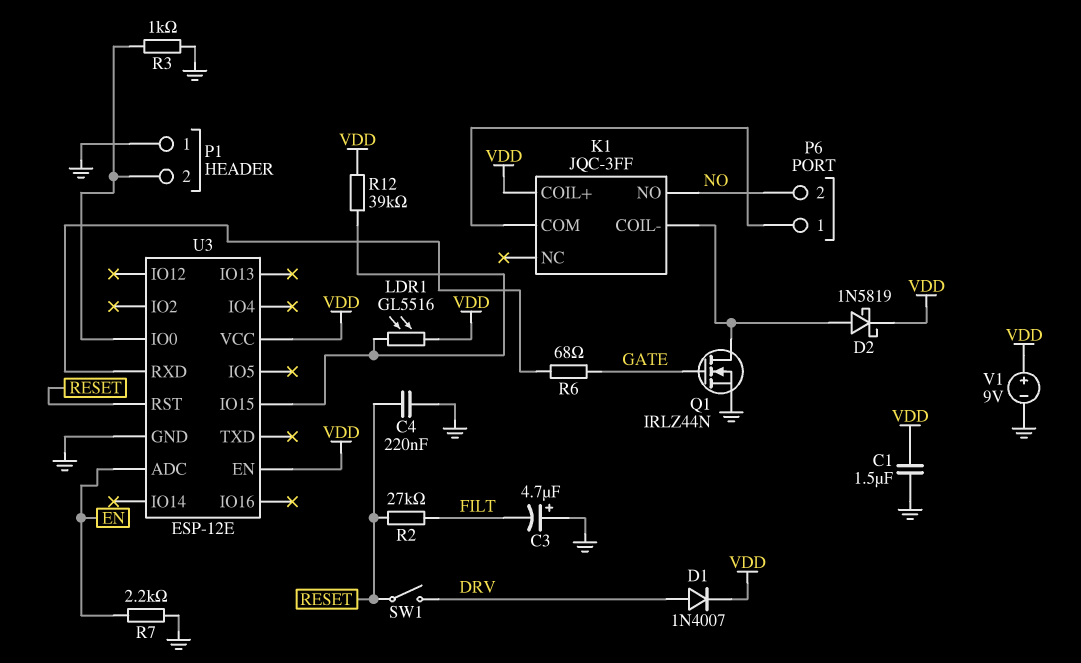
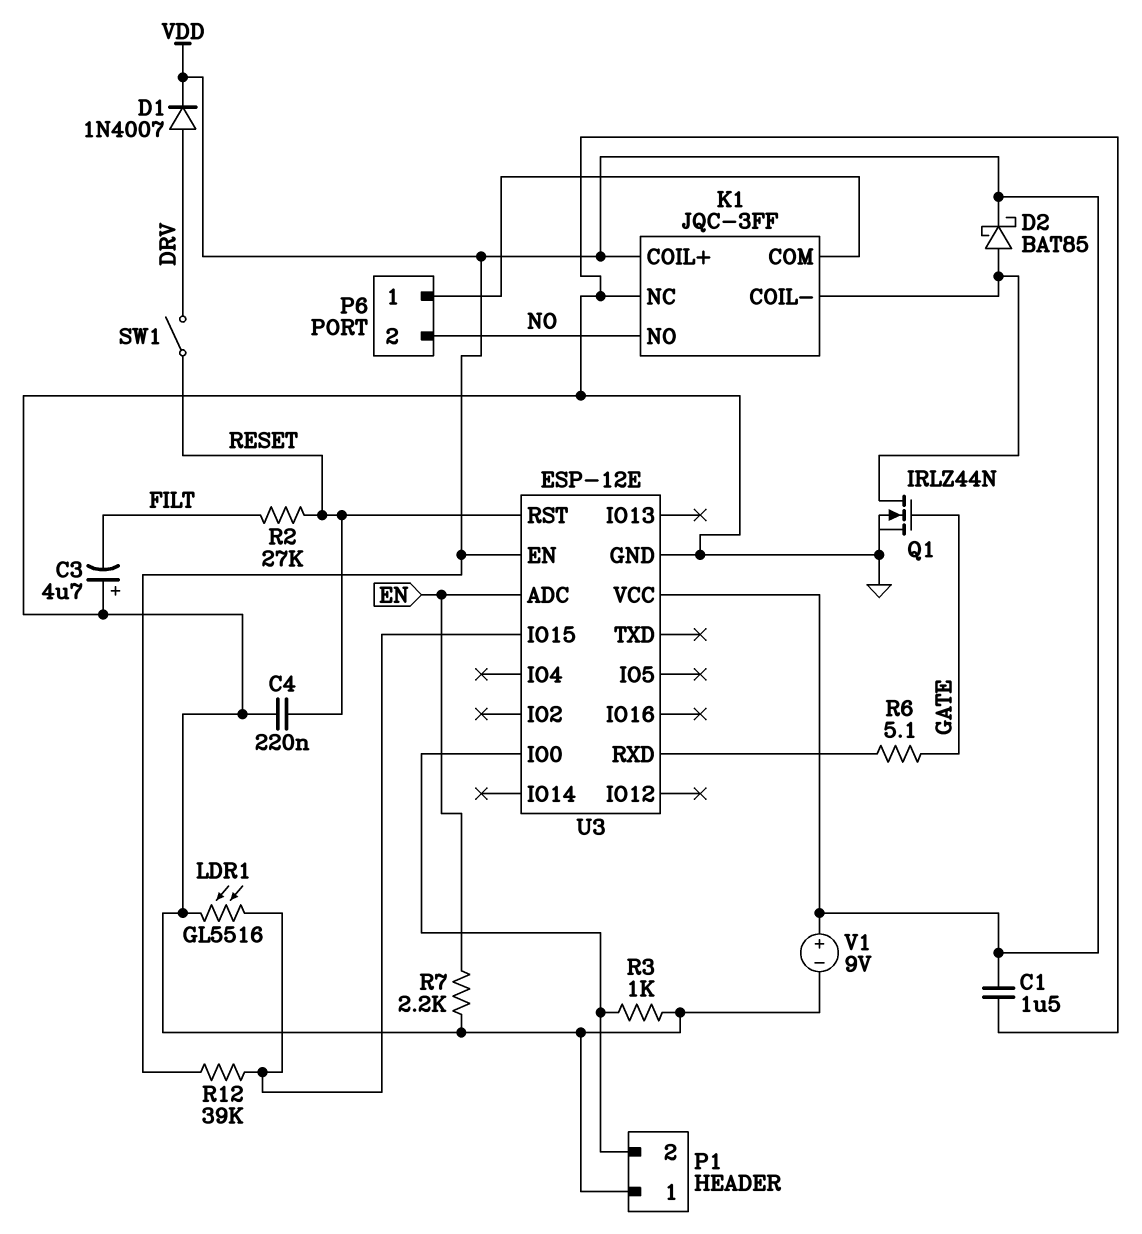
D2: schottky 1N5819 (A K1/COIL-, K VDD) -> schottky BAT85 (A K1/COIL-, K VDD)
K1 pin NC: none -> GND
LDR1: GL5516 (U3/IO15, VDD) -> GL5516 (GND, U3/IO15)
R6: 68 (GATE, U3/RXD) -> 5.1 (GATE, U3/RXD)

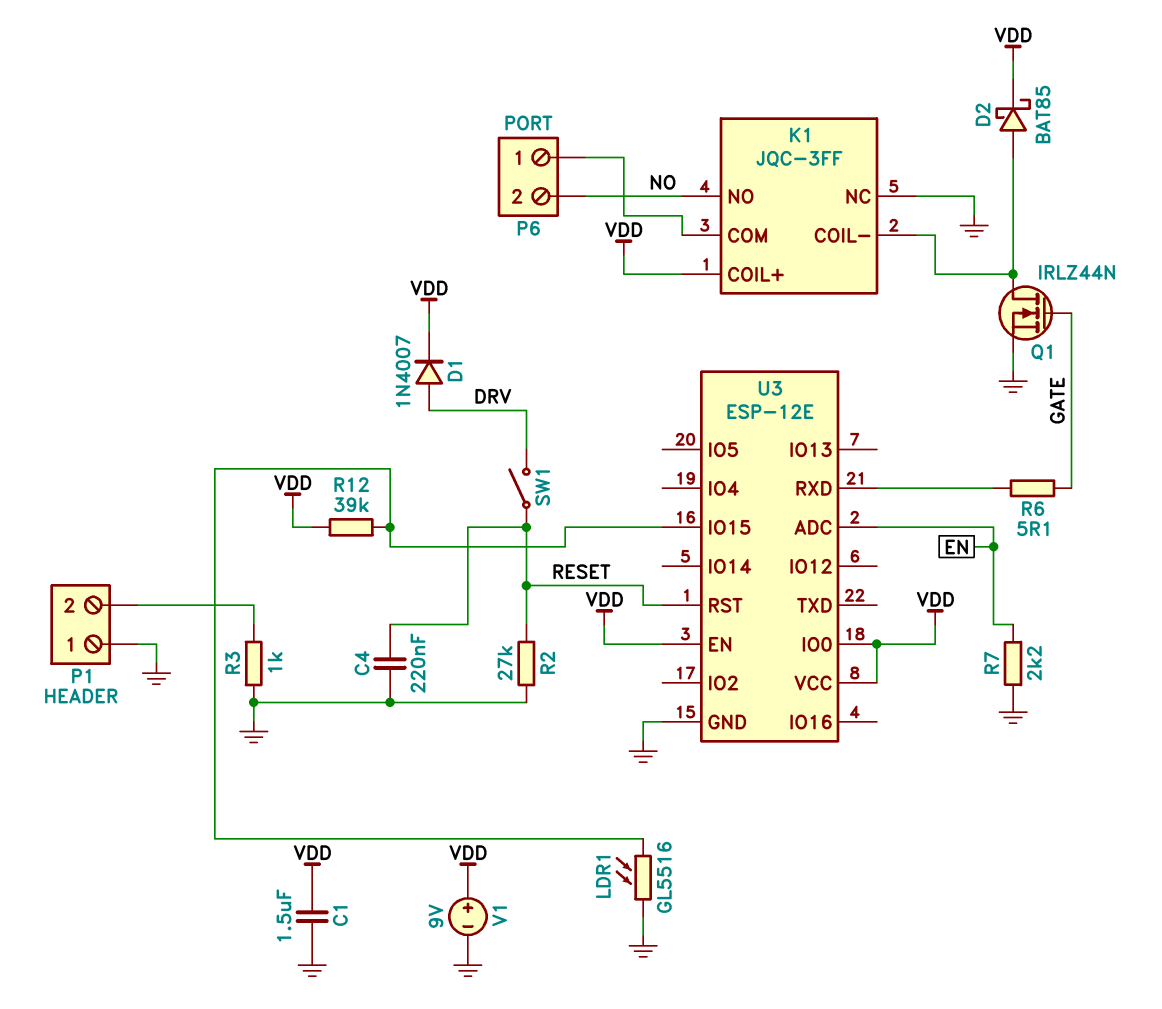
C3: 4.7uF (plus GND, minus FILT) -> none
R2: 27k (FILT, RESET) -> 27k (GND, RESET)
U3 pin IO0: P1/2 -> VDD

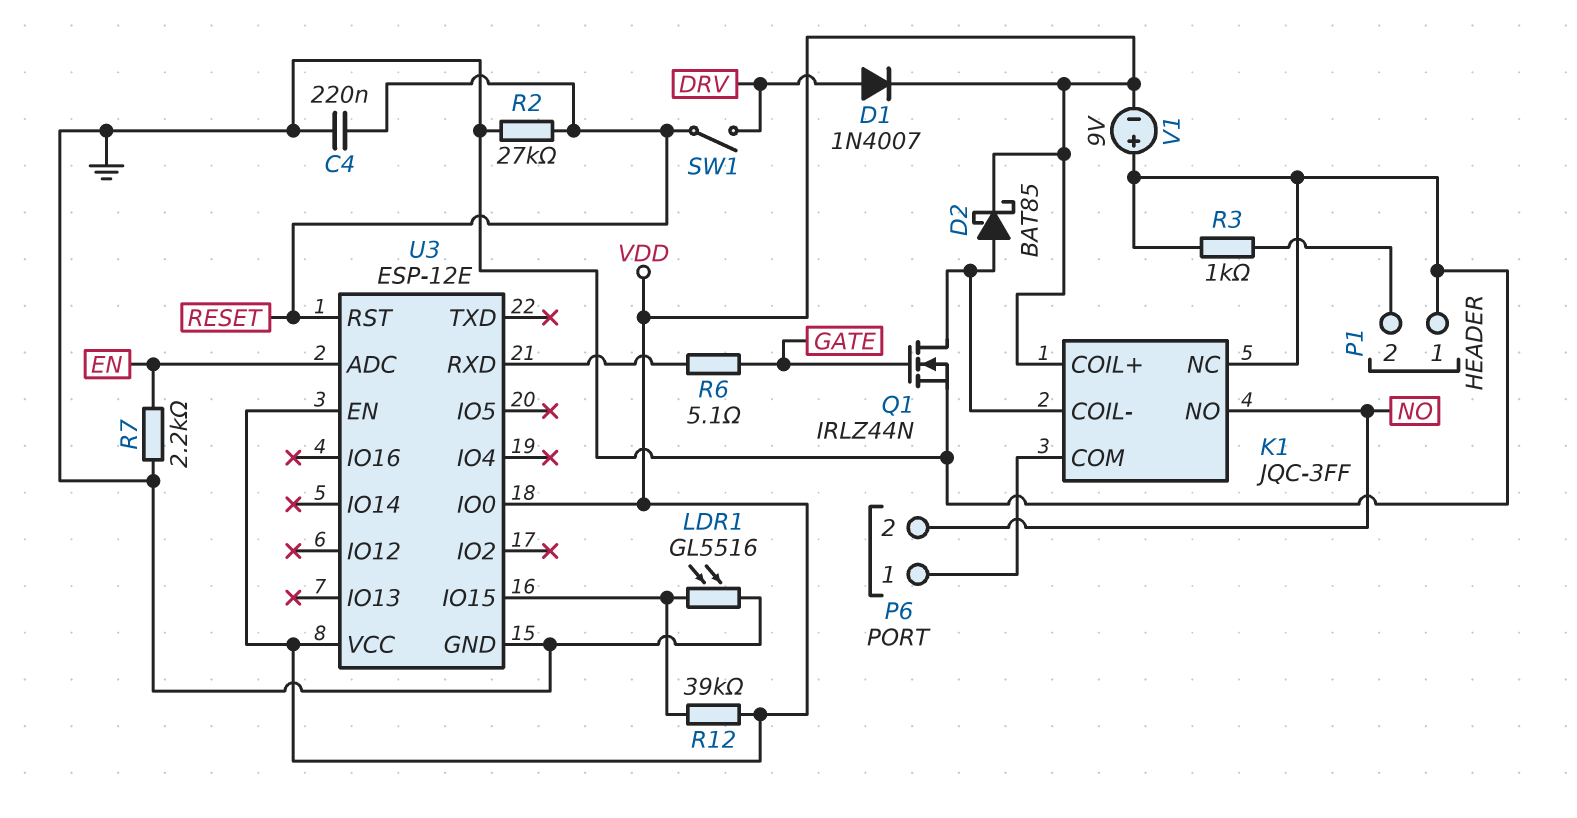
C1: 1.5uF (GND, VDD) -> none
V1: 9V (plus VDD, minus GND) -> 9V (plus GND, minus VDD)

